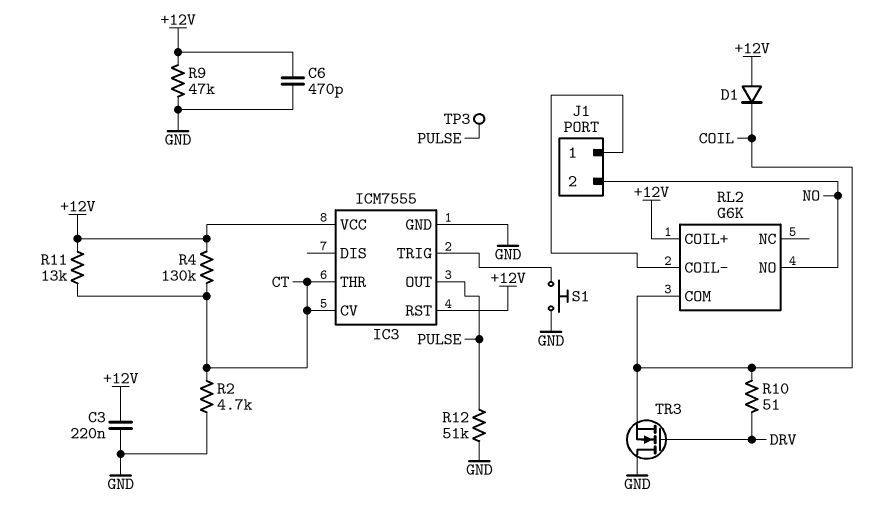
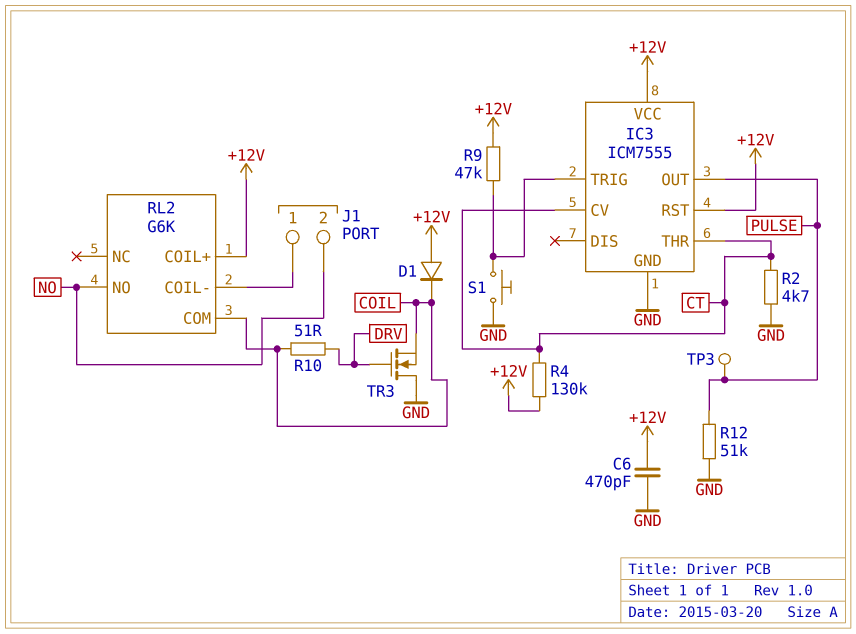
C3: 220nF (+12V, GND) -> none
R9: 47k (+12V, GND) -> 47k (+12V, IC3/TRIG)
R11: 13k (+12V, CT) -> none

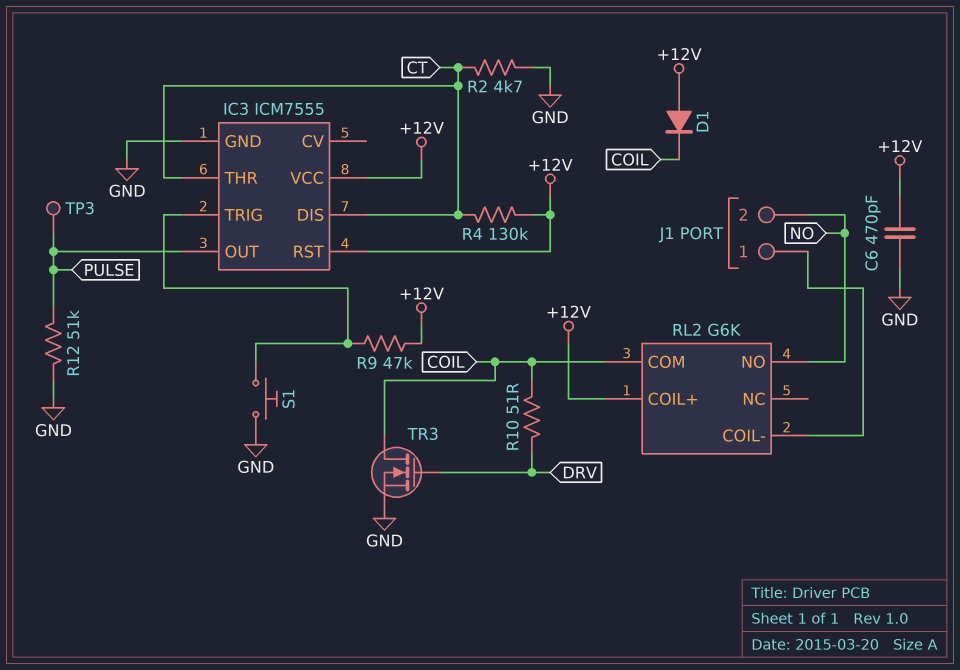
IC3 pin CV: CT -> none
IC3 pin DIS: none -> CT
TR3: NMOS (G DRV, D GND, S COIL) -> NMOS (G DRV, D COIL, S GND)

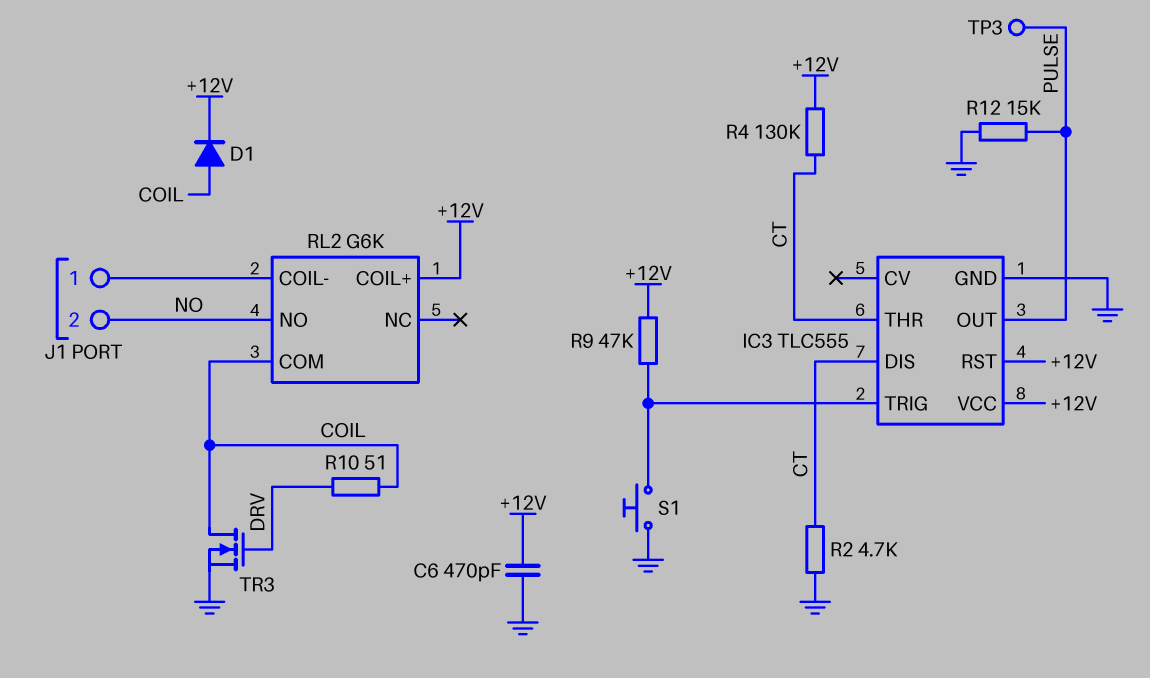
D1: diode (A +12V, K COIL) -> diode (A COIL, K +12V)
IC3: ICM7555 -> TLC555
R12: 51k (GND, PULSE) -> 15k (GND, PULSE)

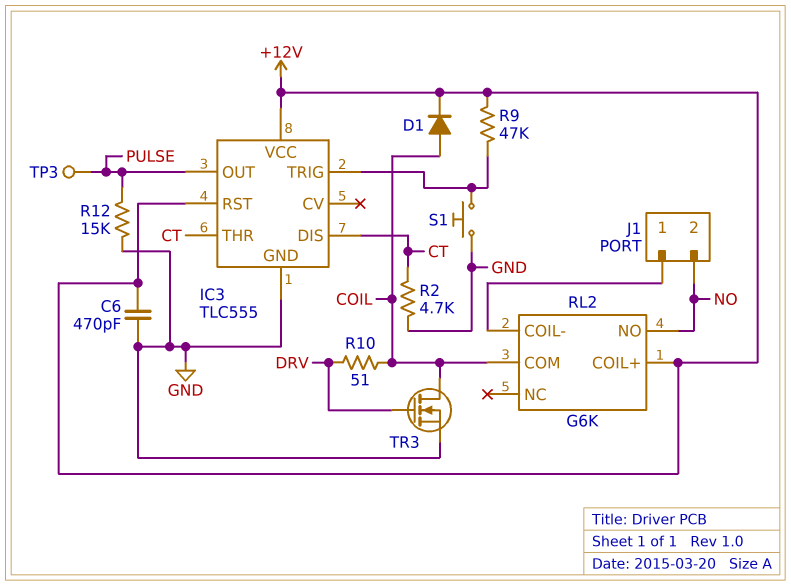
R4: 130k (+12V, CT) -> none

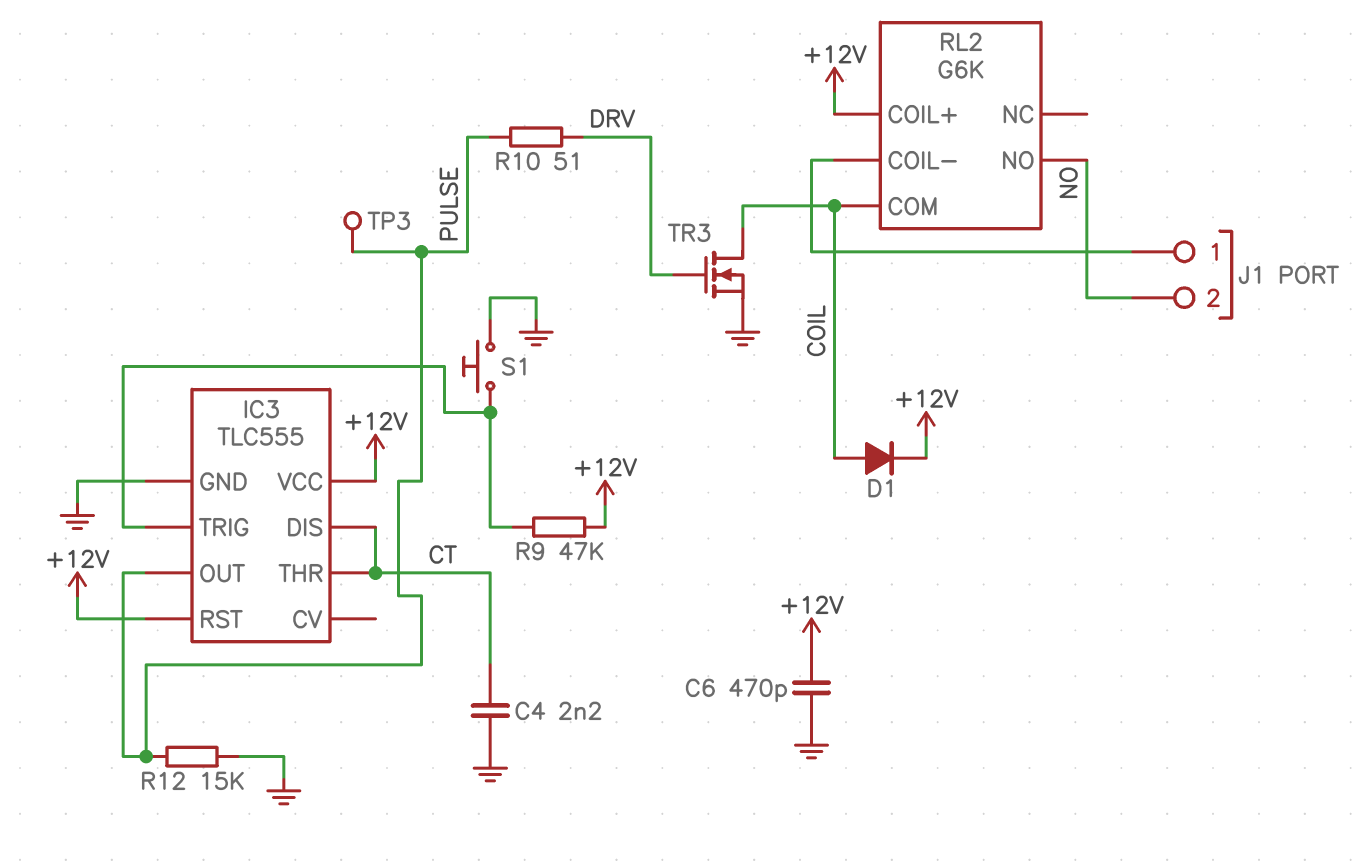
C4: none -> 2.2nF (CT, GND)
R2: 4.7k (CT, GND) -> none
R10: 51 (COIL, DRV) -> 51 (DRV, PULSE)

